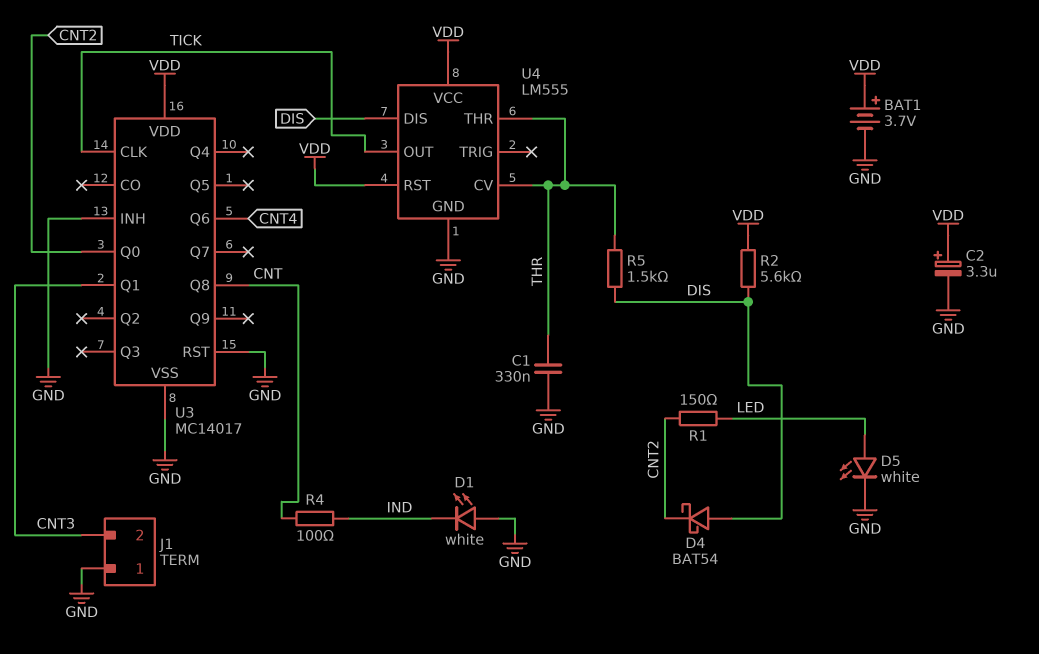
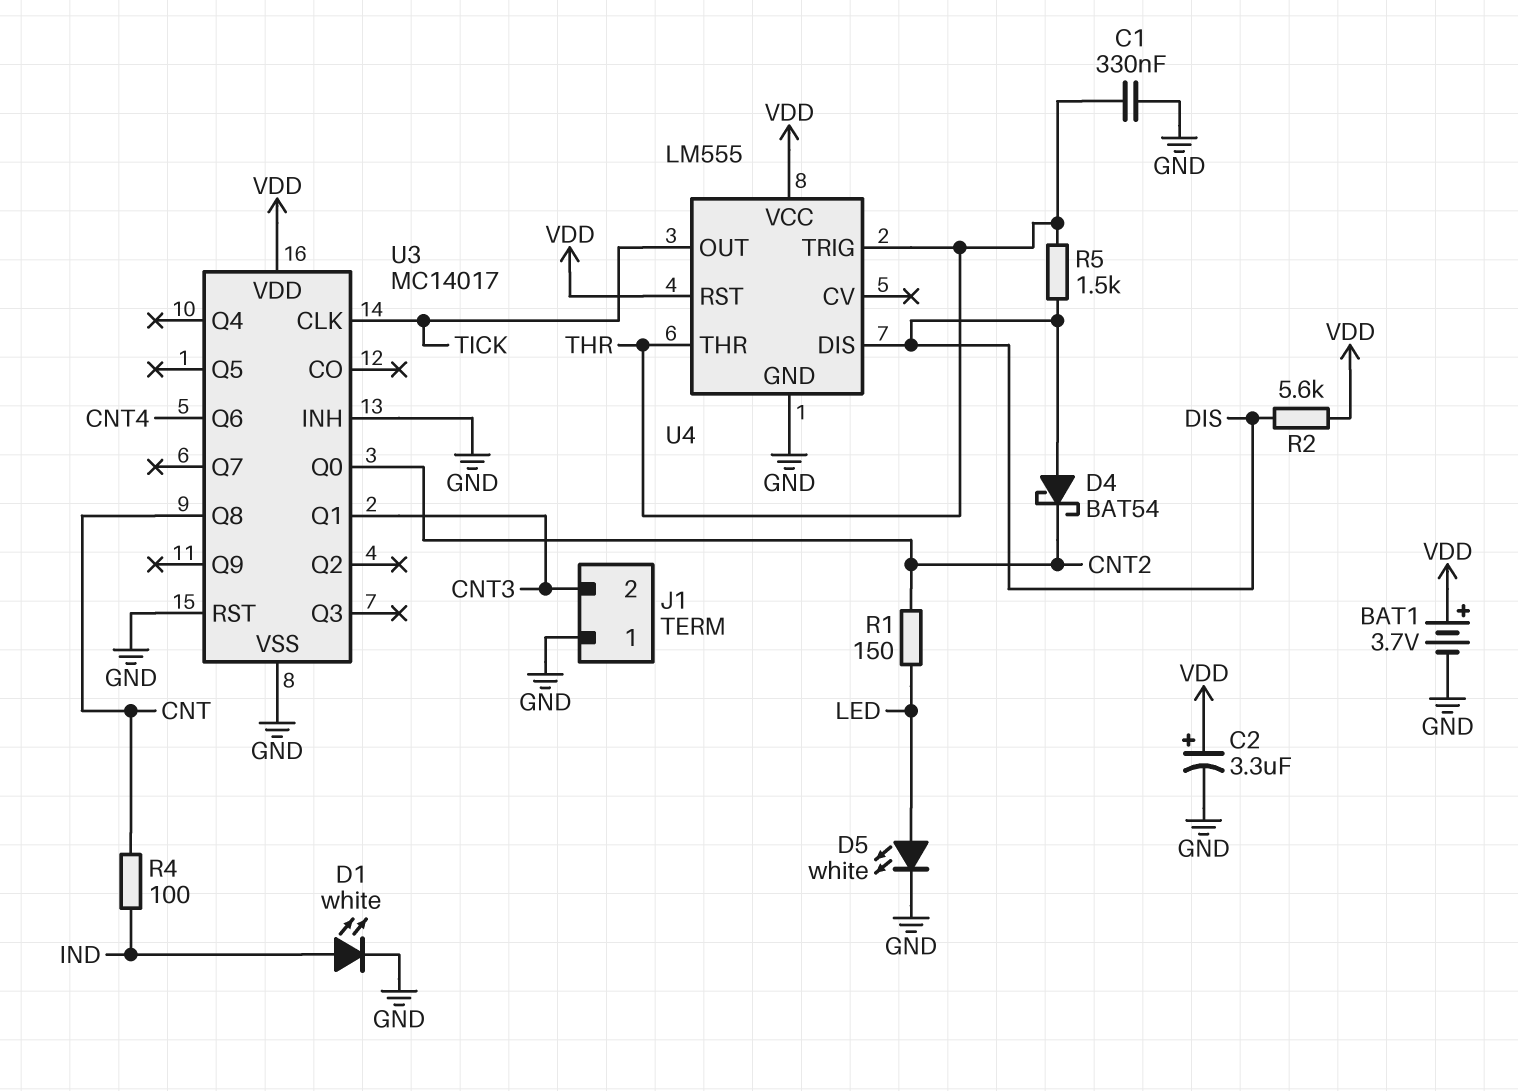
D1: LED white (A GND, K IND) -> LED white (A IND, K GND)
U4 pin CV: THR -> none
U4 pin TRIG: none -> THR

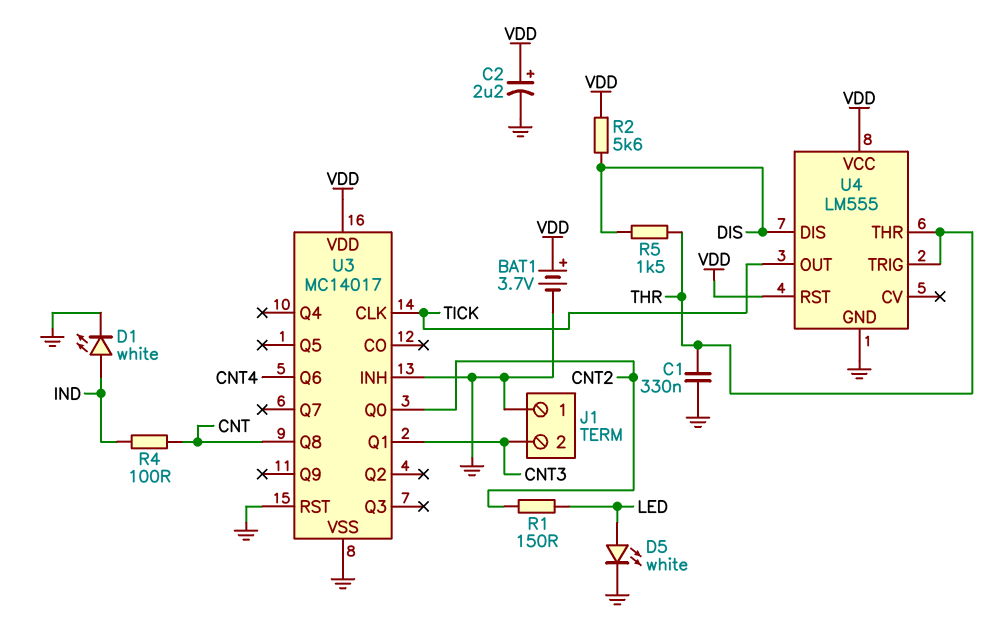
C2: 3.3uF (plus VDD, minus GND) -> 2.2uF (plus VDD, minus GND)
D4: schottky BAT54 (A DIS, K CNT2) -> none

